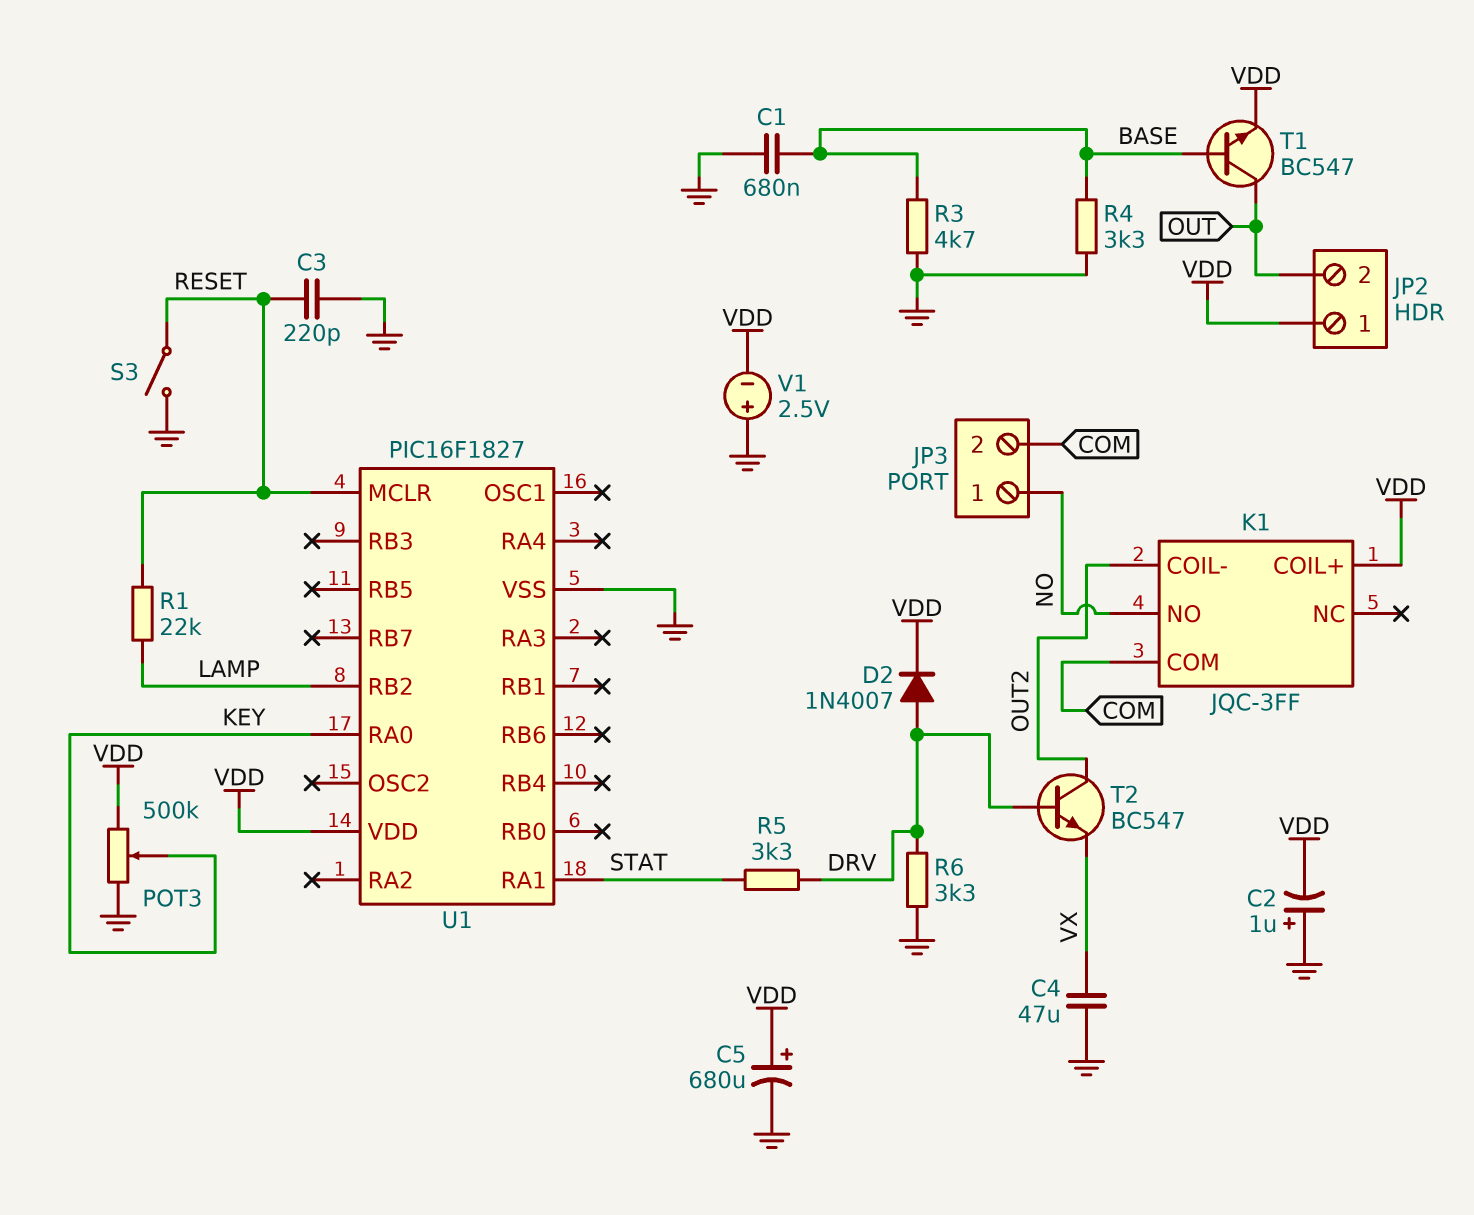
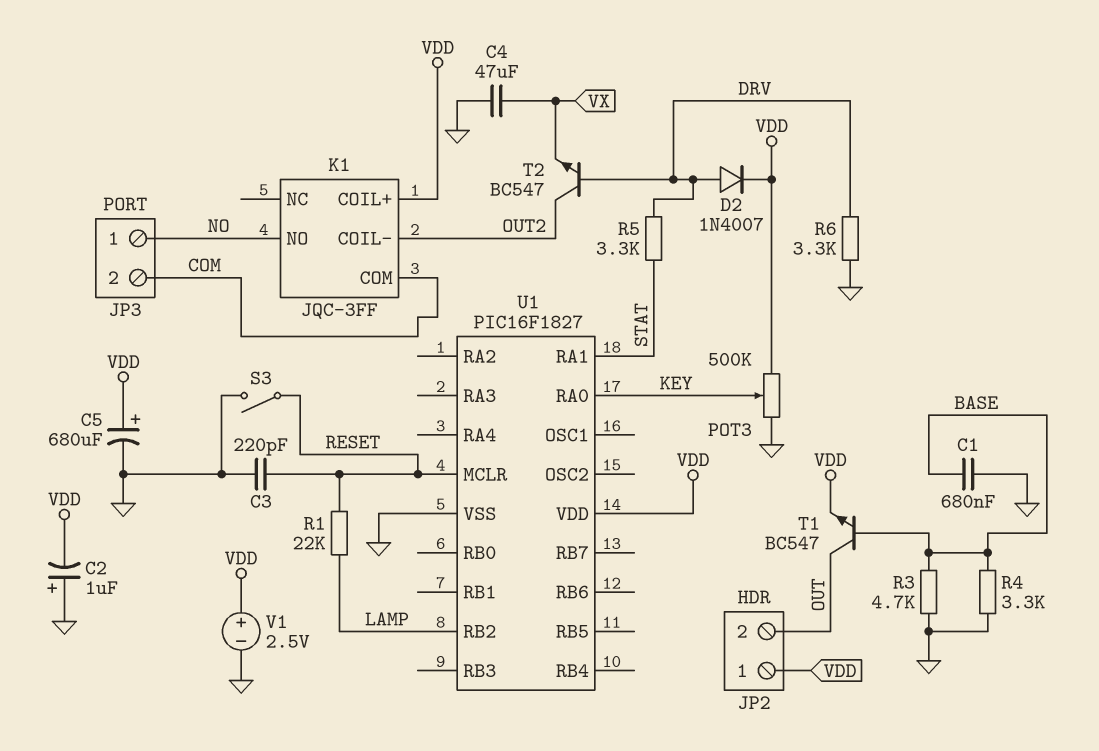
V1: 2.5V (plus GND, minus VDD) -> 2.5V (plus VDD, minus GND)

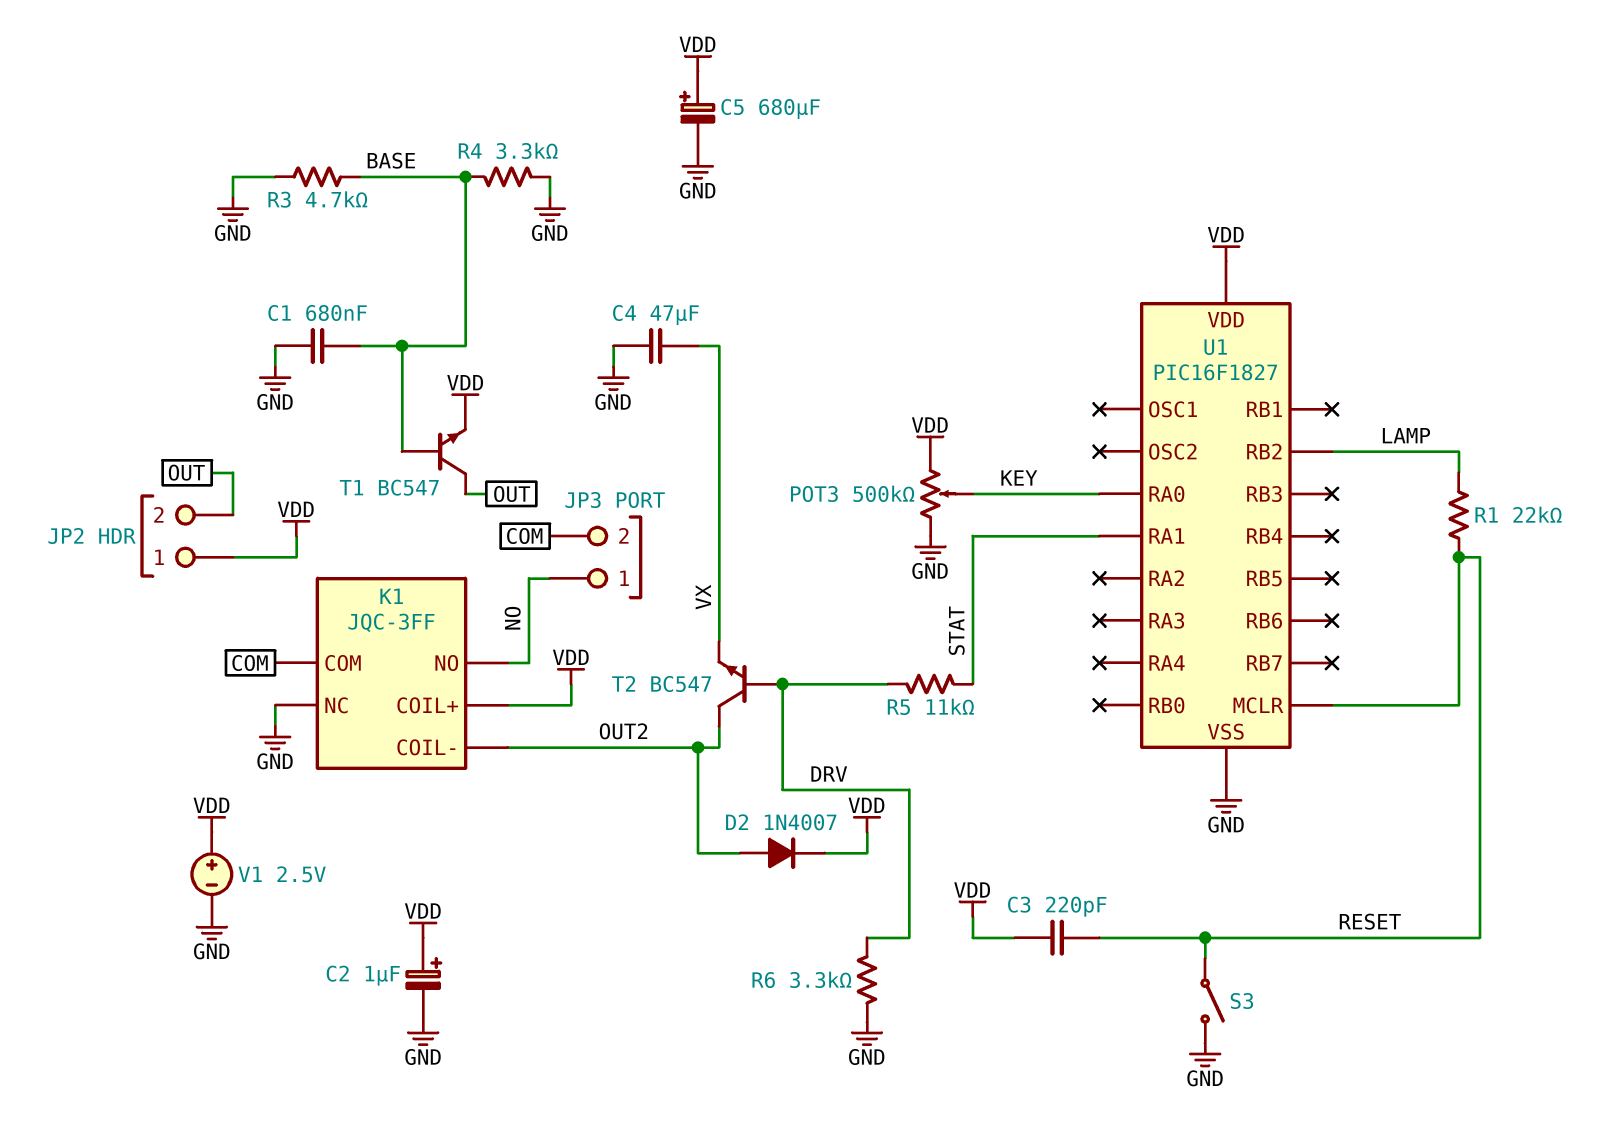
C2: 1uF (plus GND, minus VDD) -> 1uF (plus VDD, minus GND)
C3: 220pF (GND, RESET) -> 220pF (RESET, VDD)
D2: diode 1N4007 (A DRV, K VDD) -> diode 1N4007 (A OUT2, K VDD)
K1 pin NC: none -> GND
R5: 3.3k (DRV, STAT) -> 11k (DRV, STAT)

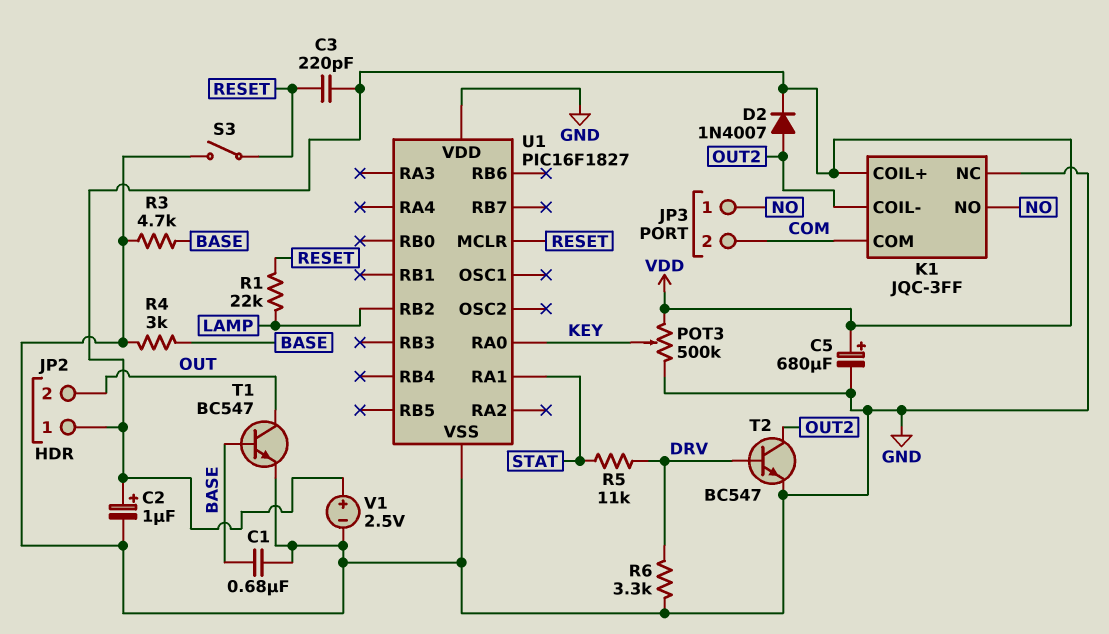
C4: 47uF (GND, VX) -> none
R4: 3.3k (BASE, GND) -> 3k (BASE, GND)
T1: NPN BC547 (B BASE, C OUT, E VDD) -> NPN BC547 (B BASE, C OUT, E GND)
T2: NPN BC547 (B DRV, C OUT2, E VX) -> NPN BC547 (B DRV, C OUT2, E GND)
U1 pin VDD: VDD -> GND

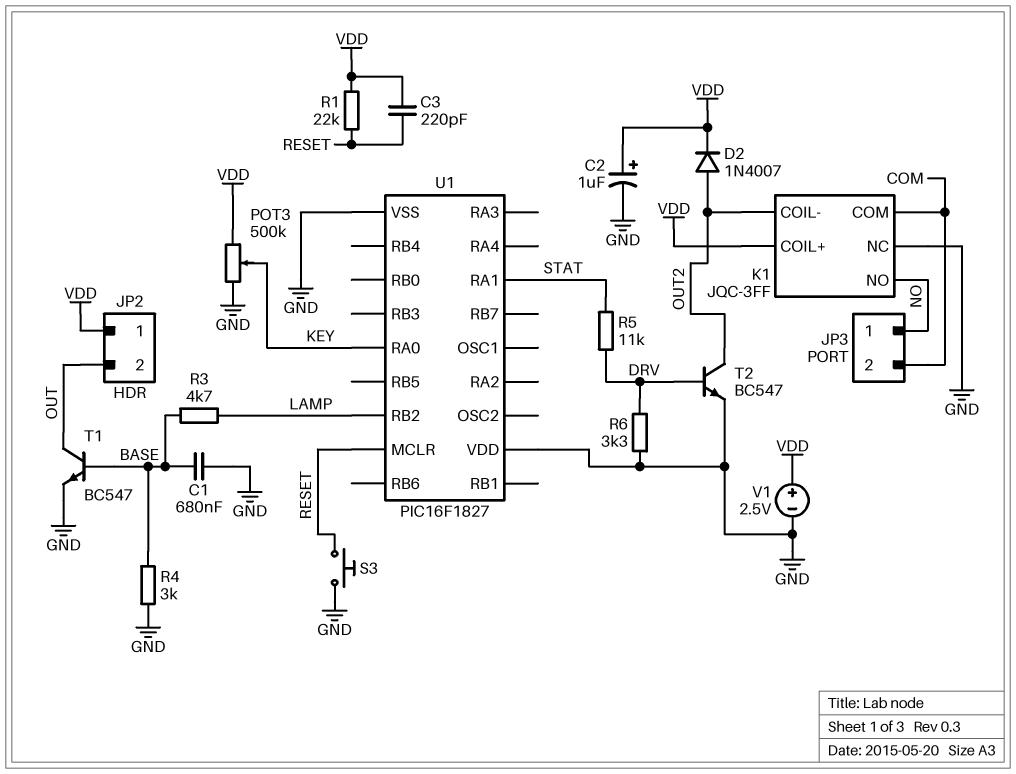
C5: 680uF (plus VDD, minus GND) -> none
R1: 22k (LAMP, RESET) -> 22k (RESET, VDD)
R3: 4.7k (BASE, GND) -> 4.7k (BASE, LAMP)
S3: switch (GND, RESET) -> button (GND, RESET)

